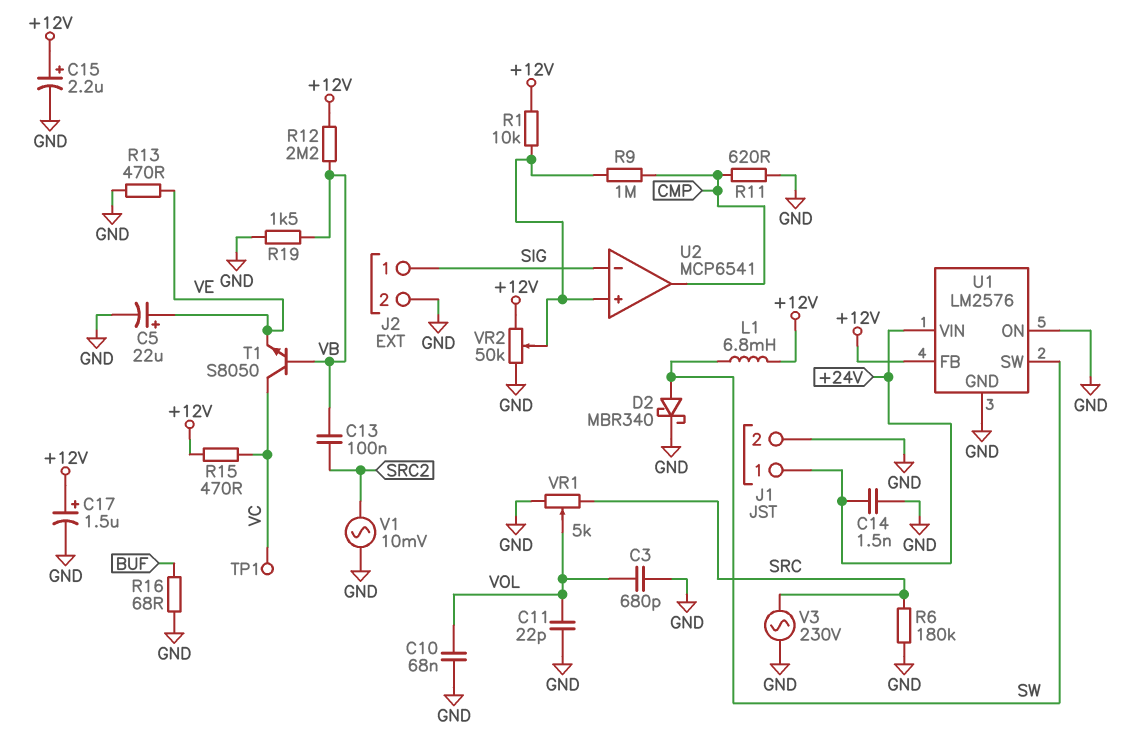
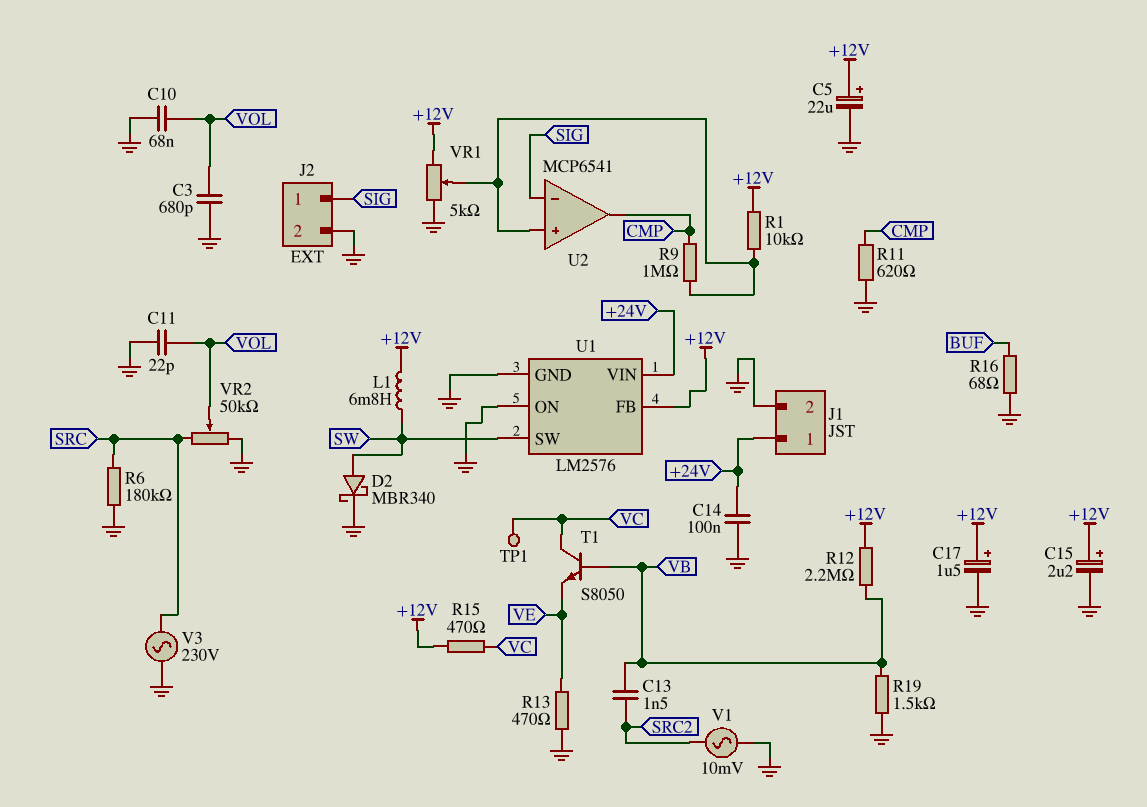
C5: 22uF (plus VE, minus GND) -> 22uF (plus +12V, minus GND)
C13: 100nF (SRC2, VB) -> 1.5nF (SRC2, VB)
C14: 1.5nF (+24V, GND) -> 100nF (+24V, GND)
VR1: 5k (GND, SRC, wiper VOL) -> 5k (+12V, GND, wiper U2/in+)
VR2: 50k (+12V, GND, wiper U2/in+) -> 50k (GND, SRC, wiper VOL)

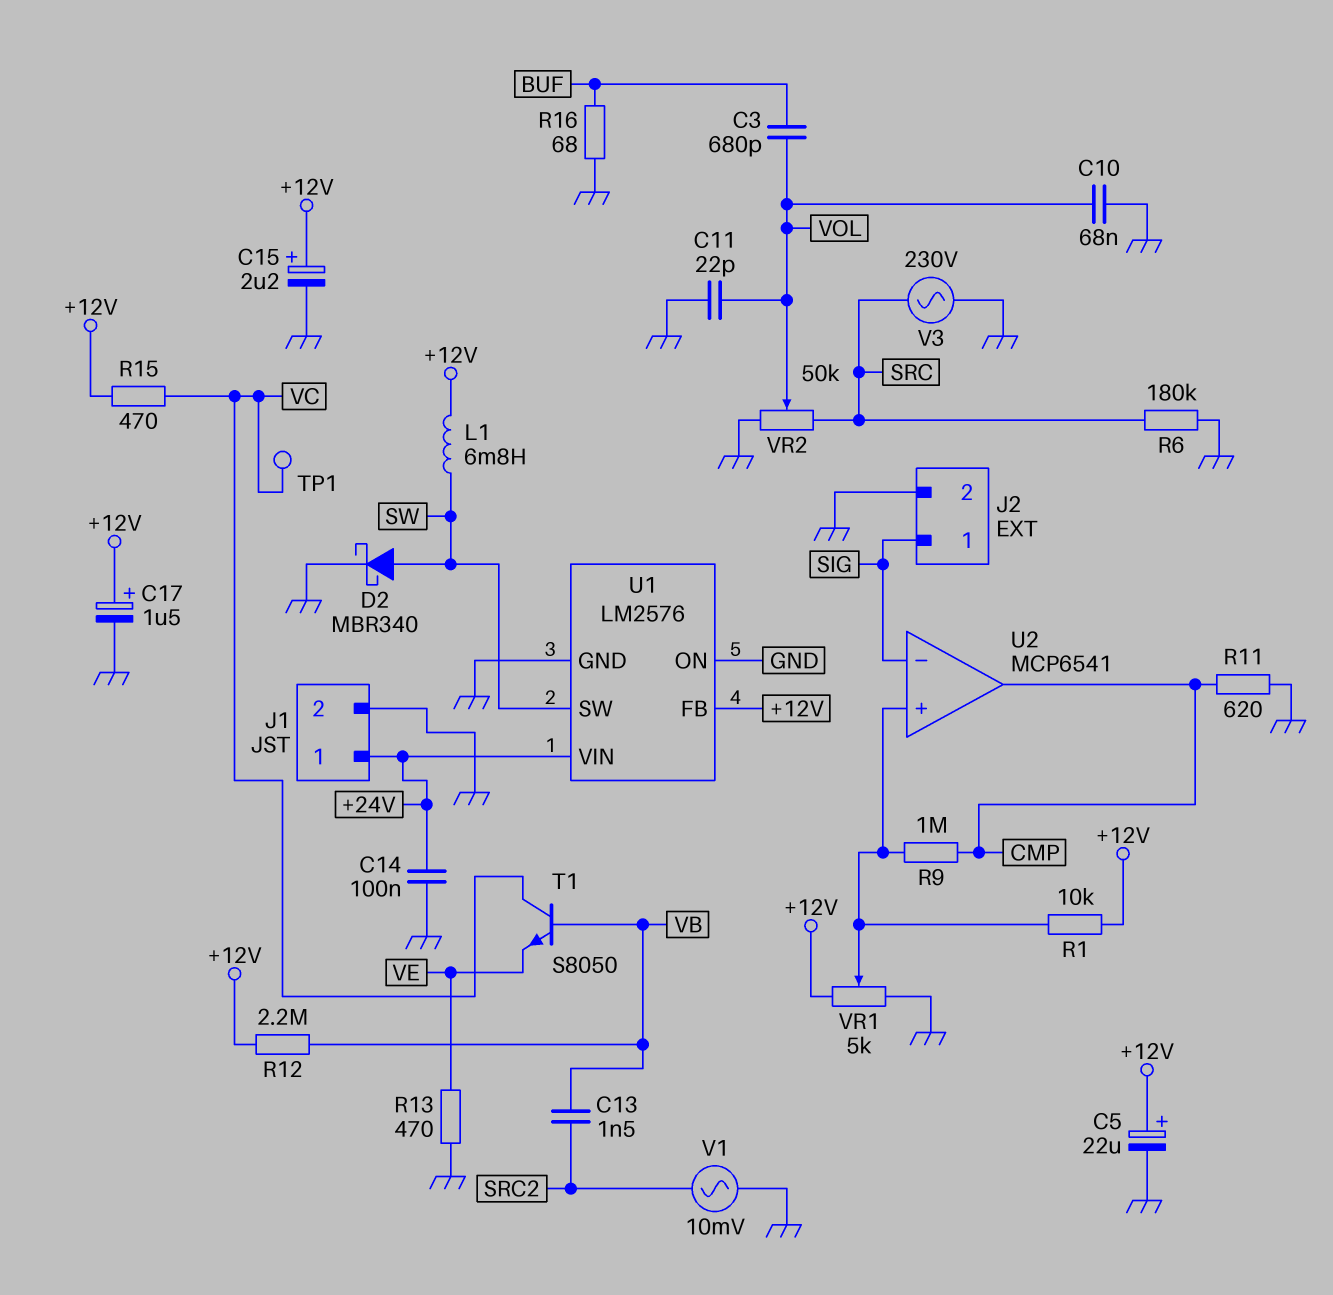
C3: 680pF (GND, VOL) -> 680pF (BUF, VOL)
R19: 1.5k (GND, VB) -> none

